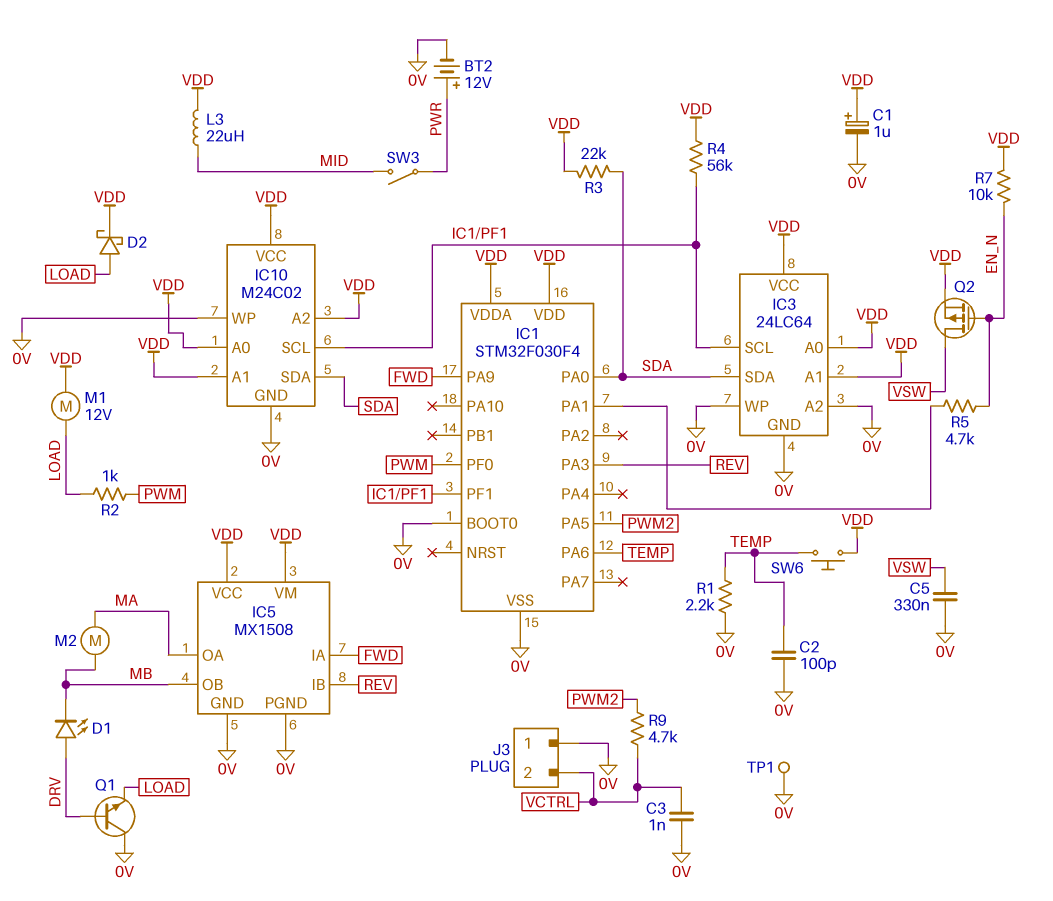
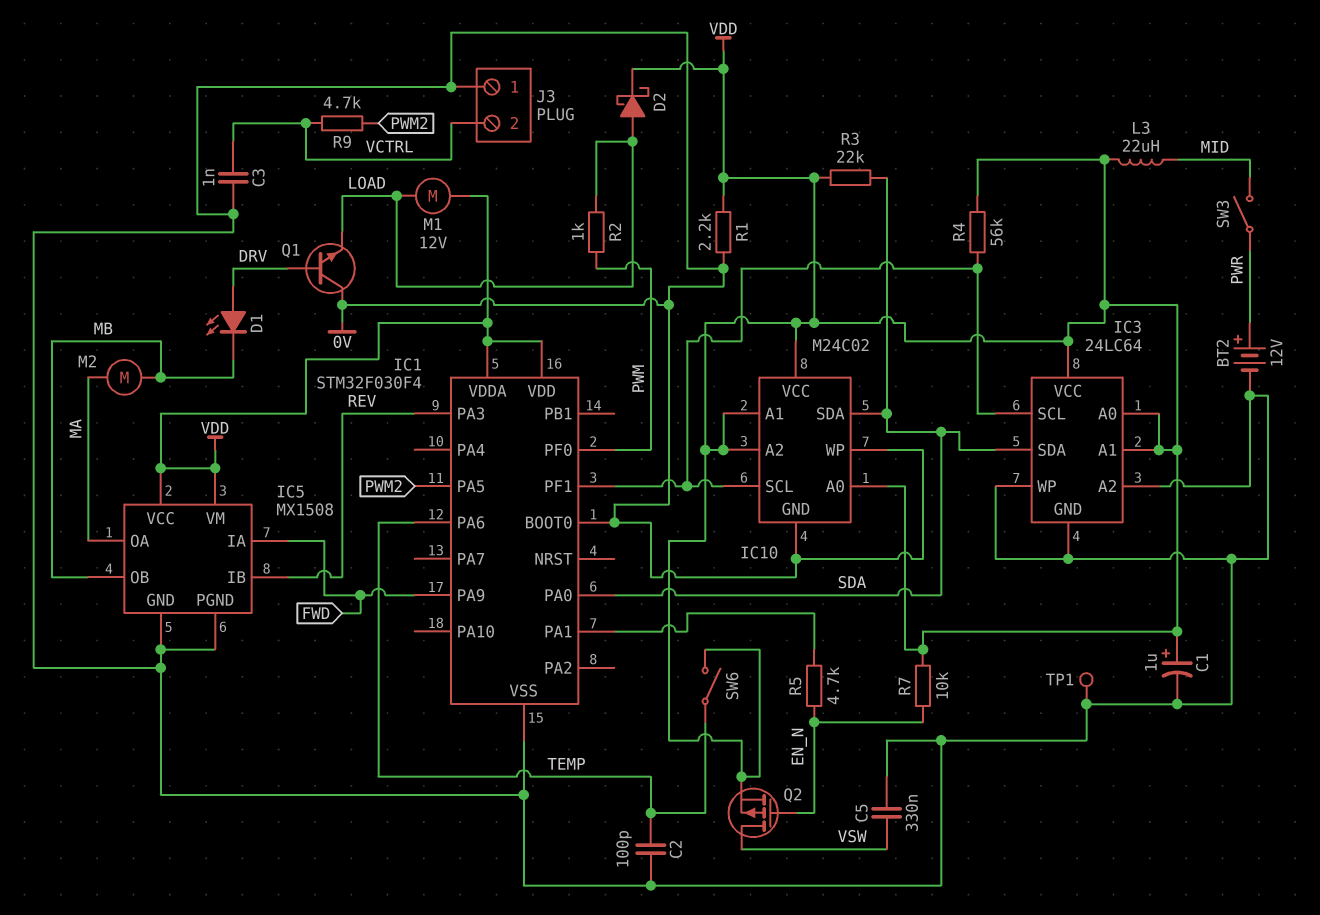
R1: 2.2k (0V, TEMP) -> 2.2k (0V, VDD)
SW6: button (TEMP, VDD) -> switch (TEMP, VDD)

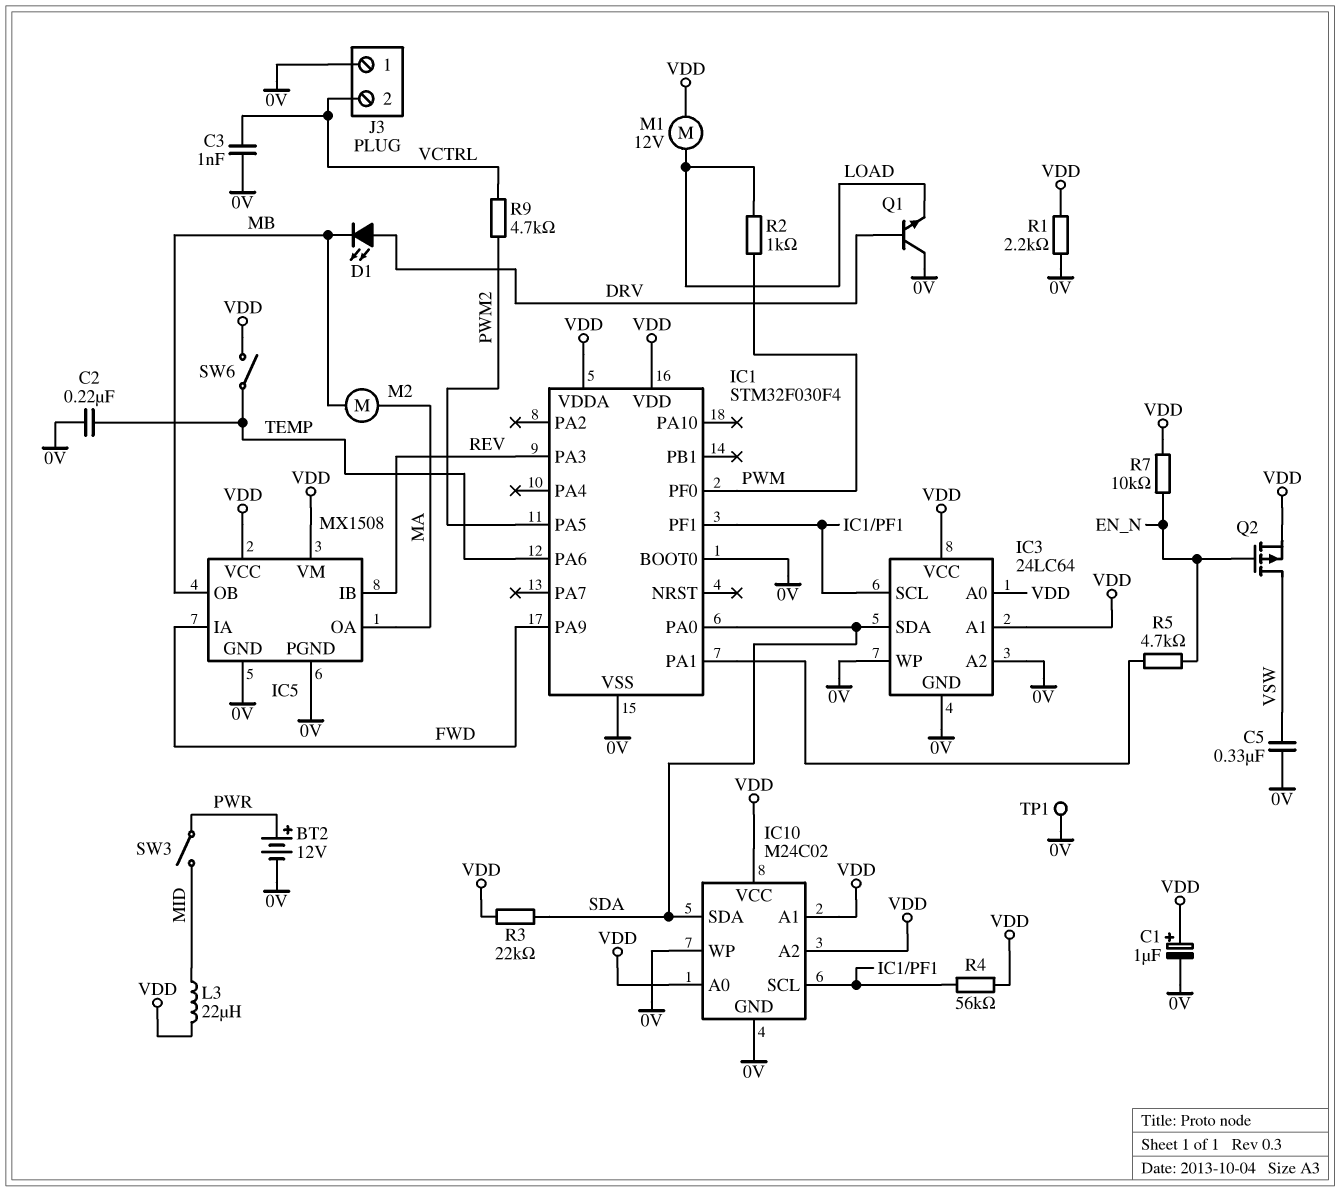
C2: 100pF (0V, TEMP) -> 220nF (0V, TEMP)
D2: schottky (A LOAD, K VDD) -> none

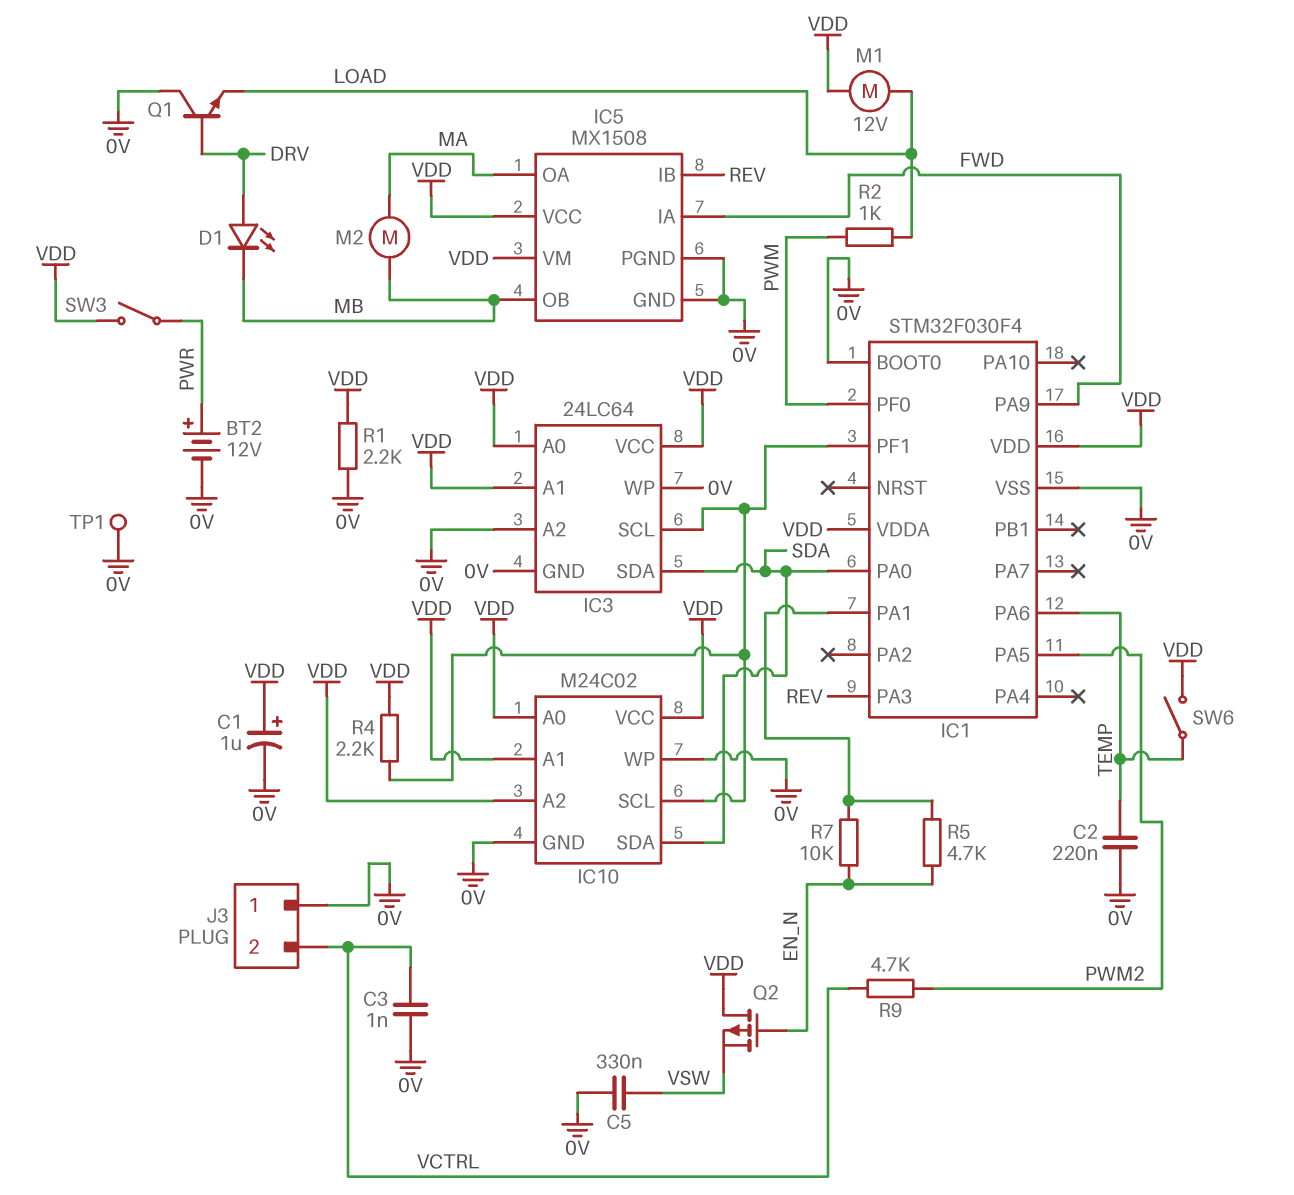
L3: 22uH (MID, VDD) -> none
Q2: PMOS (G EN_N, D VSW, S VDD) -> PMOS (G EN_N, D VDD, S VSW)
R3: 22k (SDA, VDD) -> none
R4: 56k (IC1/PF1, VDD) -> 2.2k (IC1/PF1, VDD)
R7: 10k (EN_N, VDD) -> 10k (EN_N, IC1/PA1)
SW3: switch (MID, PWR) -> switch (PWR, VDD)

